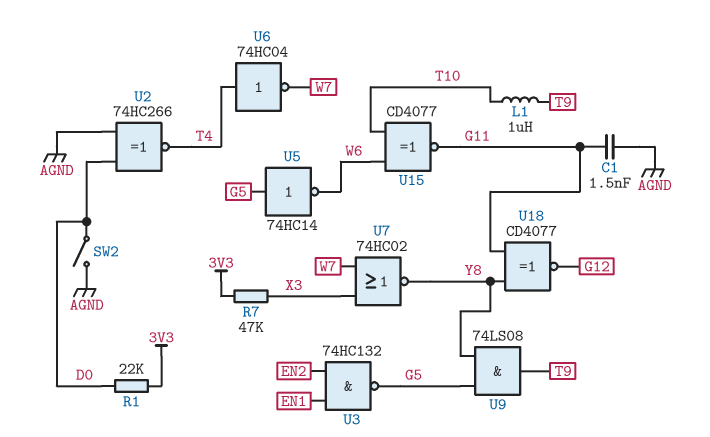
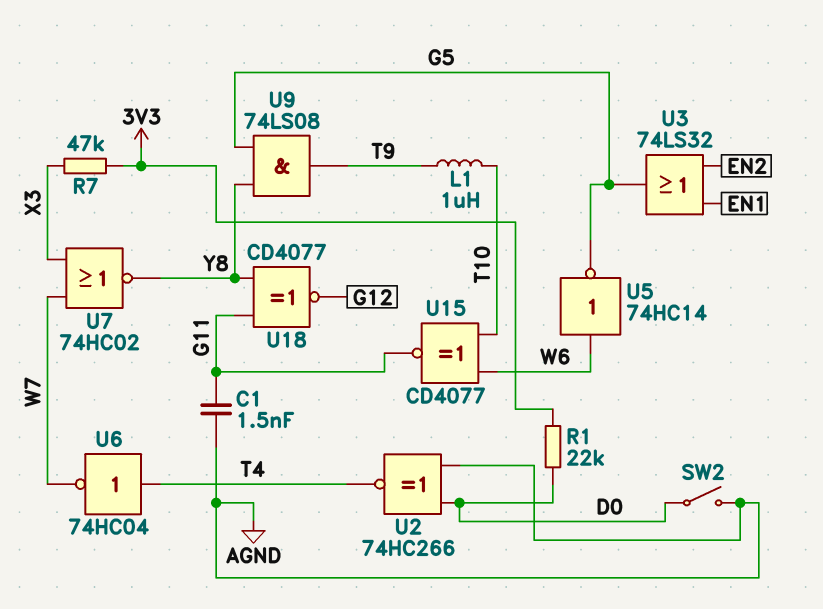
U3: NAND 74HC132 (in EN1, in EN2, out G5) -> OR 74LS32 (in EN1, in EN2, out G5)
U5: NOT 74HC14 (in G5, out W6) -> NOT 74HC14 (in W6, out G5)

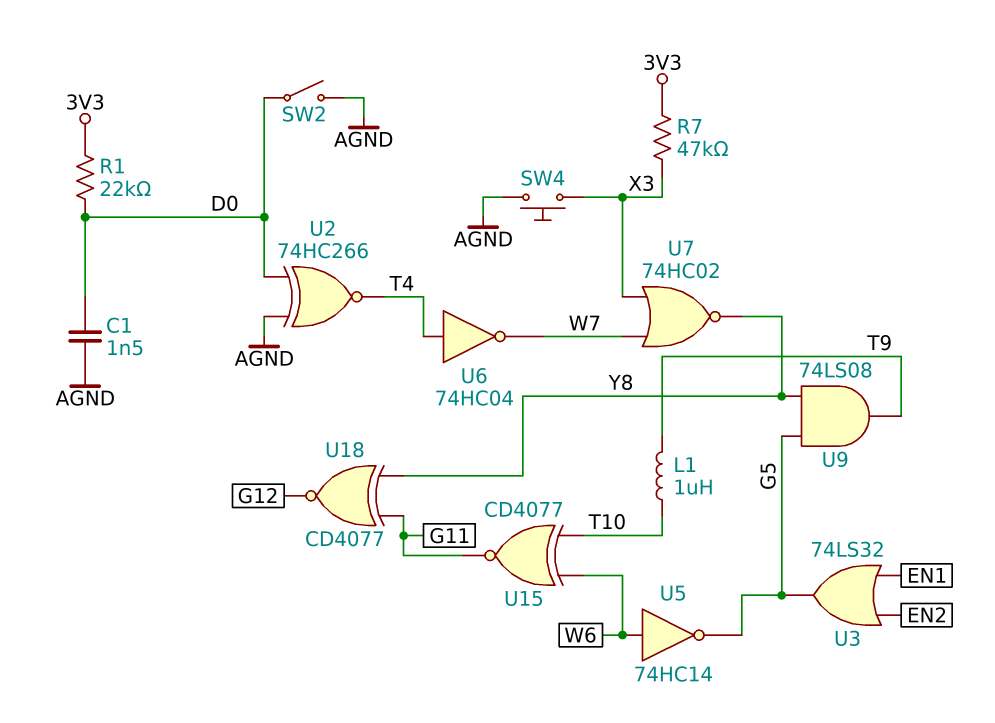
C1: 1.5nF (AGND, G11) -> 1.5nF (AGND, D0)
SW4: none -> button (AGND, X3)

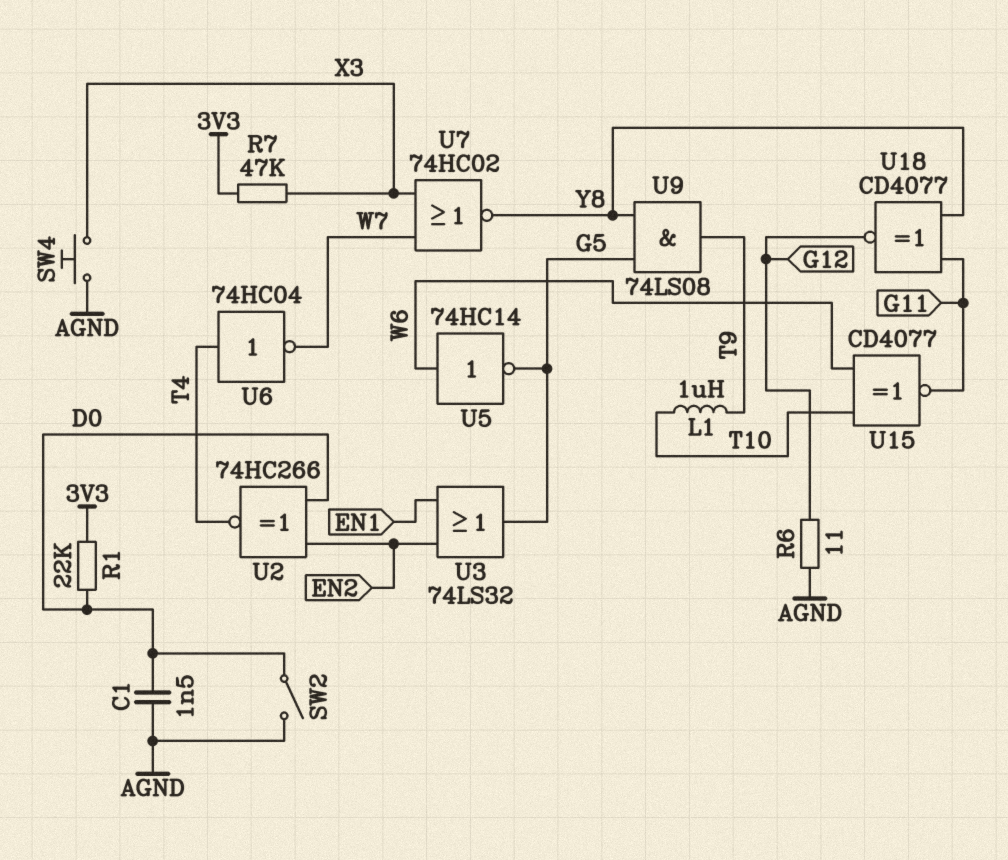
R6: none -> 11 (AGND, G12)
U2: XNOR 74HC266 (in AGND, in D0, out T4) -> XNOR 74HC266 (in D0, in EN2, out T4)

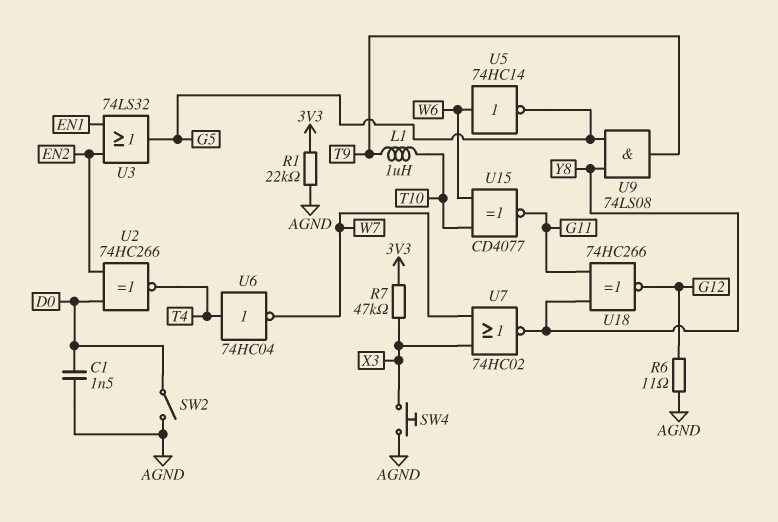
R1: 22k (3V3, D0) -> 22k (3V3, AGND)
U18: XNOR CD4077 (in G11, in Y8, out G12) -> XNOR 74HC266 (in G11, in Y8, out G12)

